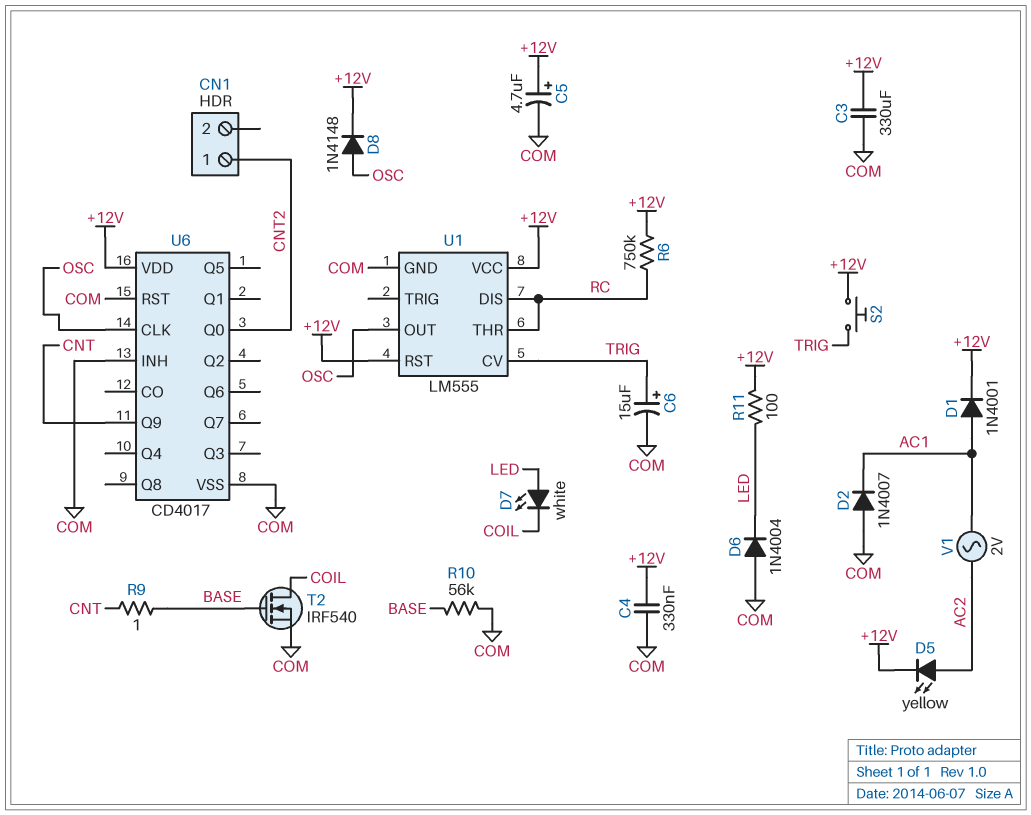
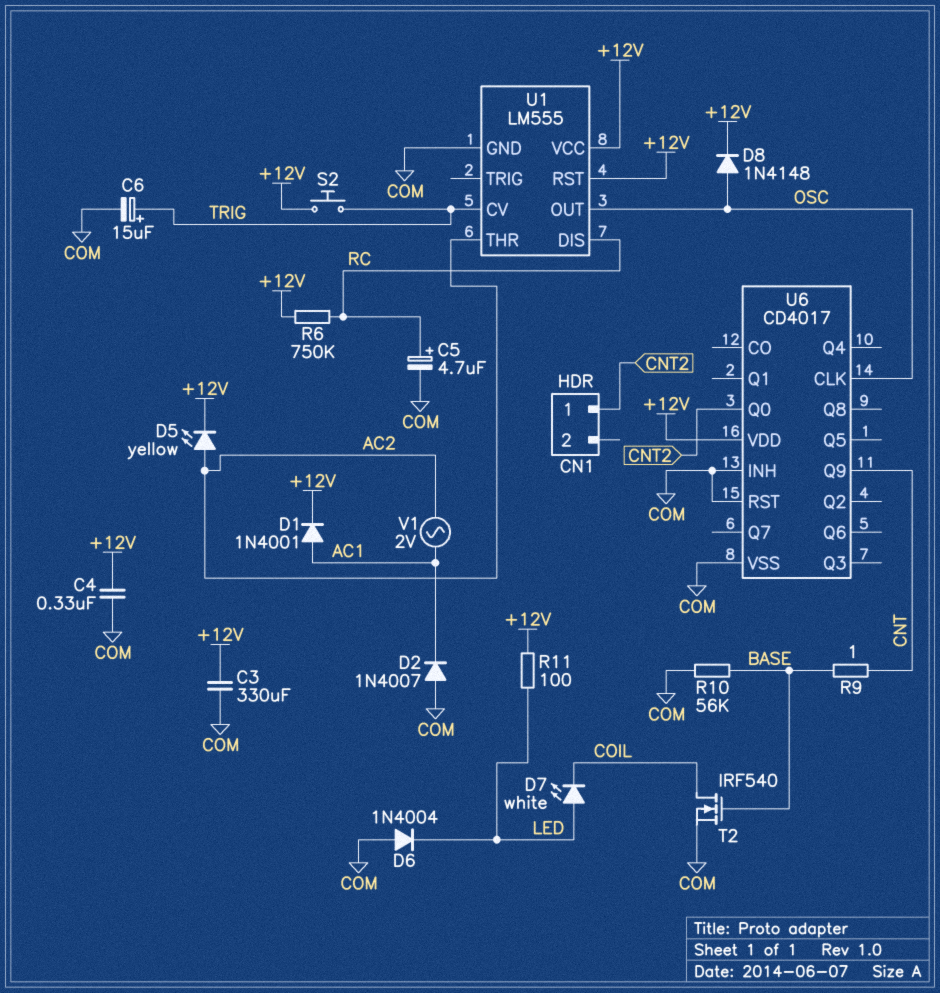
C5: 4.7uF (plus +12V, minus COM) -> 4.7uF (plus RC, minus COM)
U1 pin THR: RC -> AC2

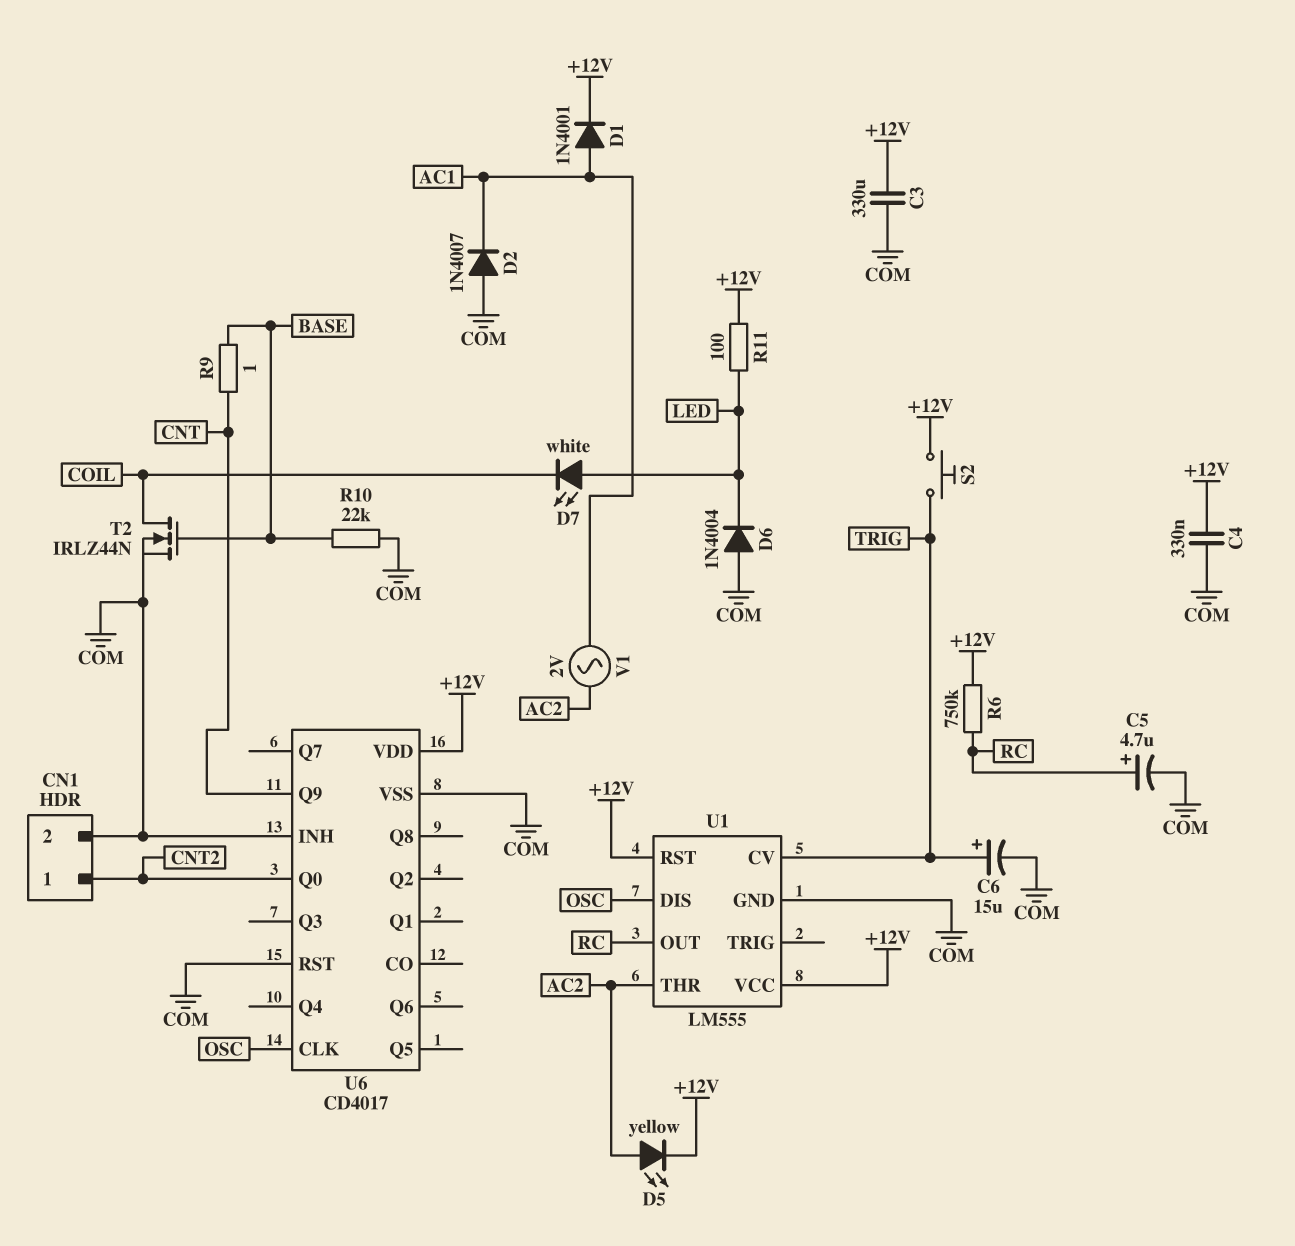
CN1 pin 2: none -> COM
D8: diode 1N4148 (A OSC, K +12V) -> none
R10: 56k (BASE, COM) -> 22k (BASE, COM)
T2: NMOS IRF540 (G BASE, D COIL, S COM) -> NMOS IRLZ44N (G BASE, D COIL, S COM)
U1 pin DIS: RC -> OSC
U1 pin OUT: OSC -> RC

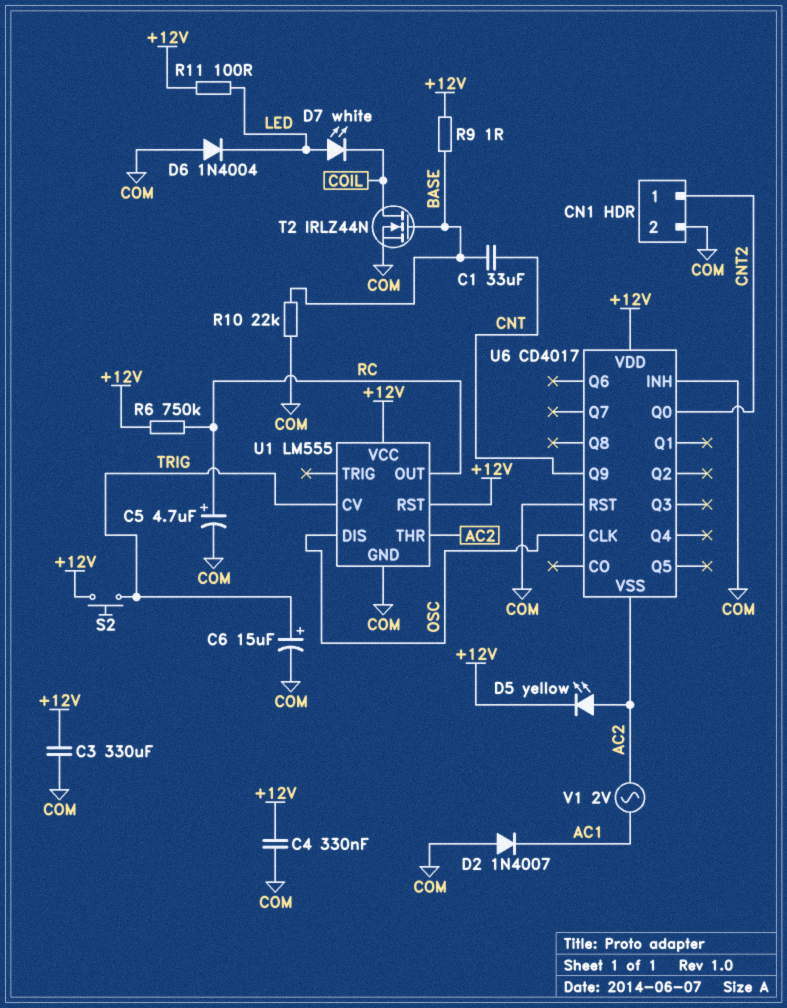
C1: none -> 33uF (BASE, CNT)
D1: diode 1N4001 (A AC1, K +12V) -> none
R9: 1 (BASE, CNT) -> 1 (+12V, BASE)
U6 pin VSS: COM -> AC2

